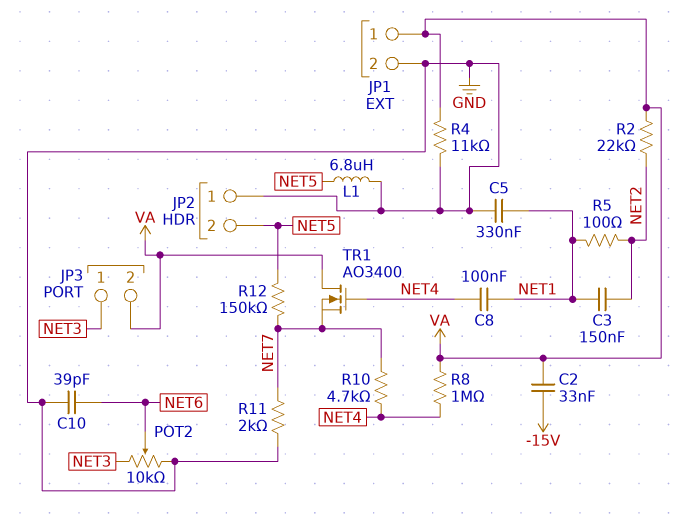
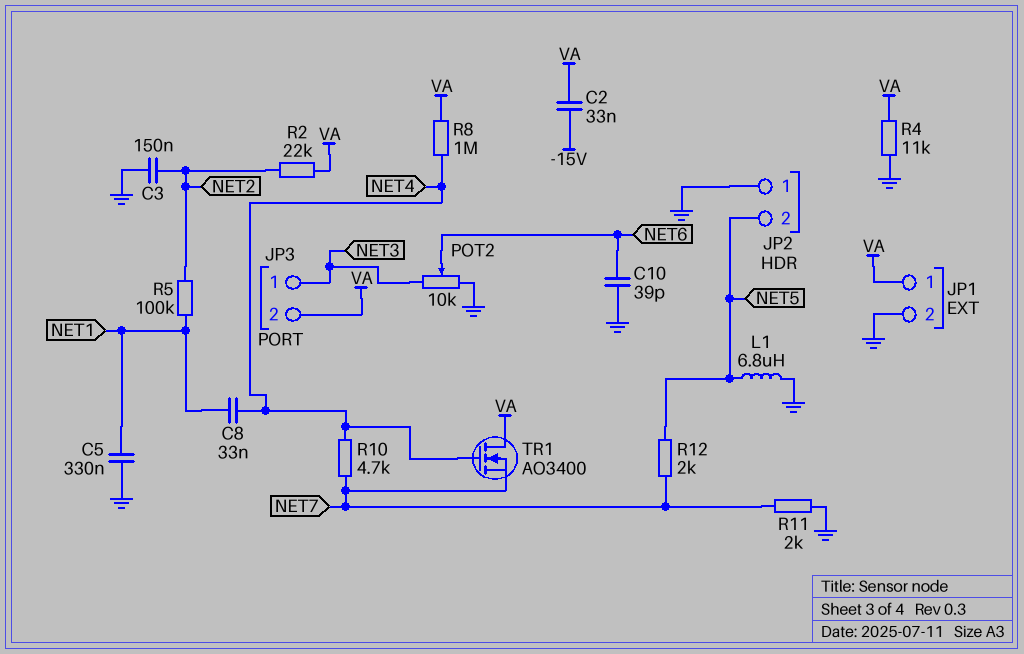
C3: 150nF (NET1, NET2) -> 150nF (GND, NET2)
C8: 100nF (NET1, NET4) -> 33nF (NET1, NET4)
R5: 100 (NET1, NET2) -> 100k (NET1, NET2)
R12: 150k (NET5, NET7) -> 2k (NET5, NET7)

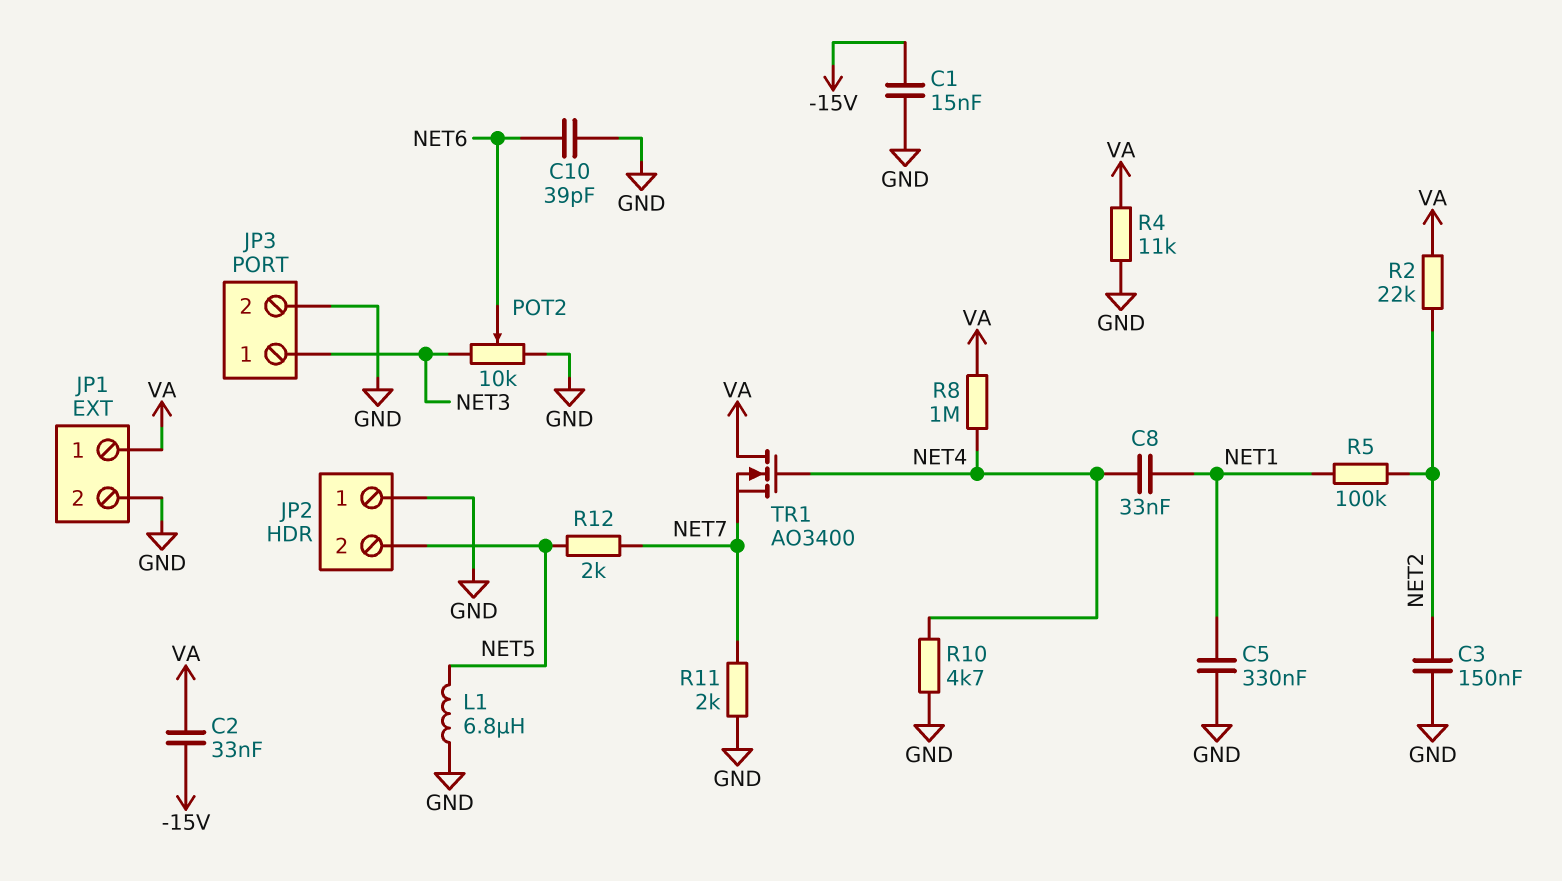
C1: none -> 15nF (-15V, GND)
JP3 pin 2: VA -> GND
R10: 4.7k (NET4, NET7) -> 4.7k (GND, NET4)

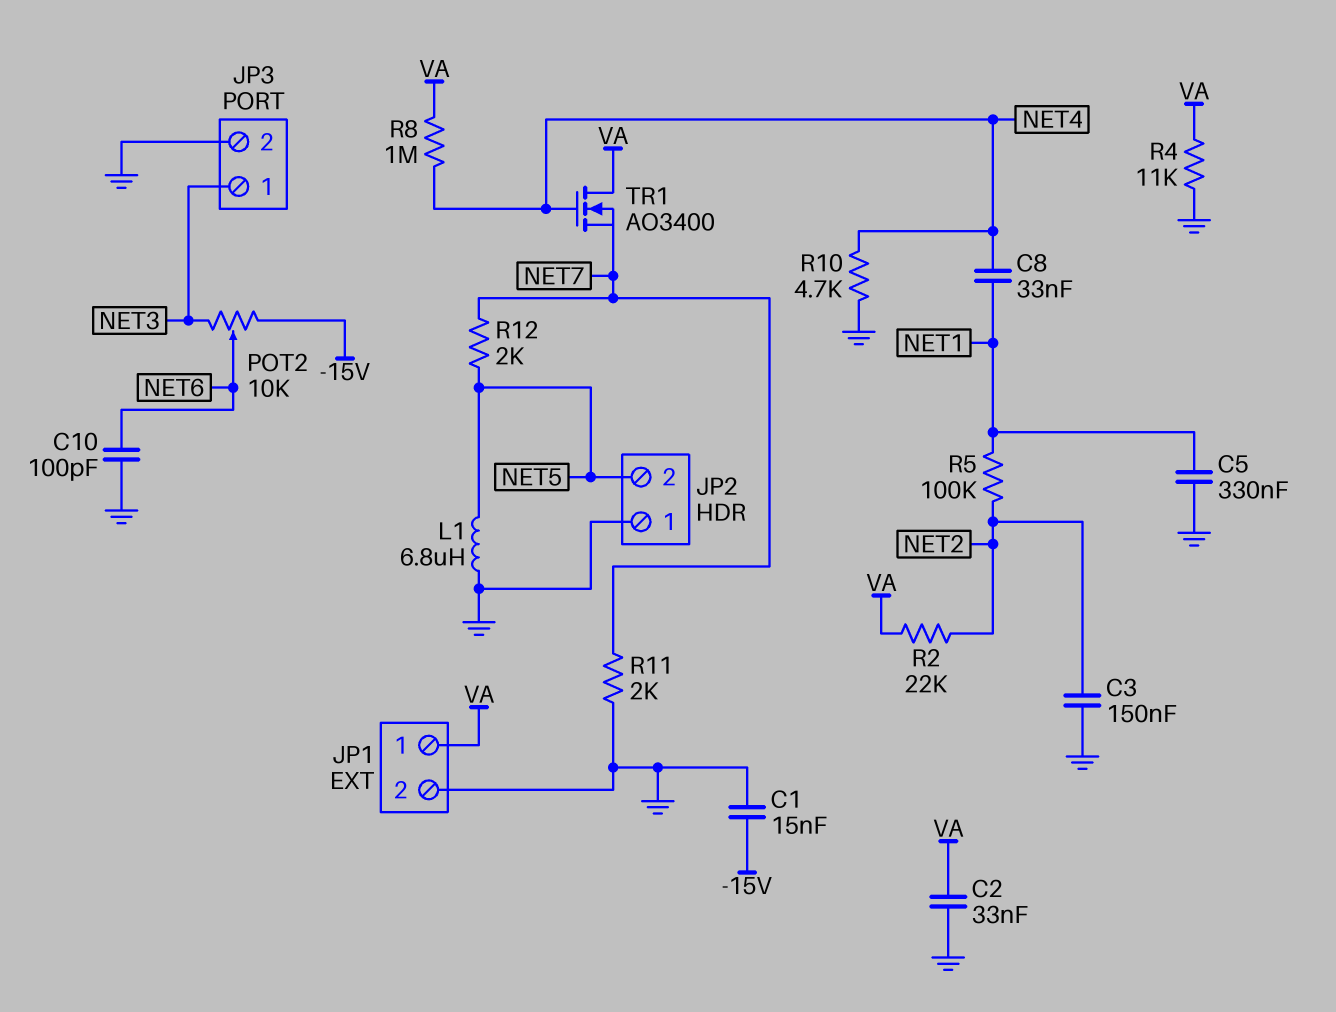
C2: 33nF (-15V, VA) -> 33nF (GND, VA)
C10: 39pF (GND, NET6) -> 100pF (GND, NET6)
POT2: 10k (GND, NET3, wiper NET6) -> 10k (-15V, NET3, wiper NET6)

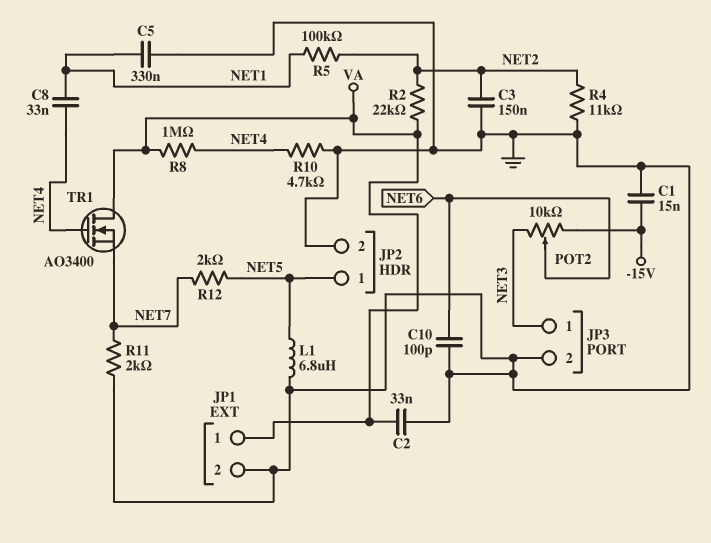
JP2 pin 1: GND -> NET5
JP2 pin 2: NET5 -> GND
R4: 11k (GND, VA) -> 11k (GND, NET2)

